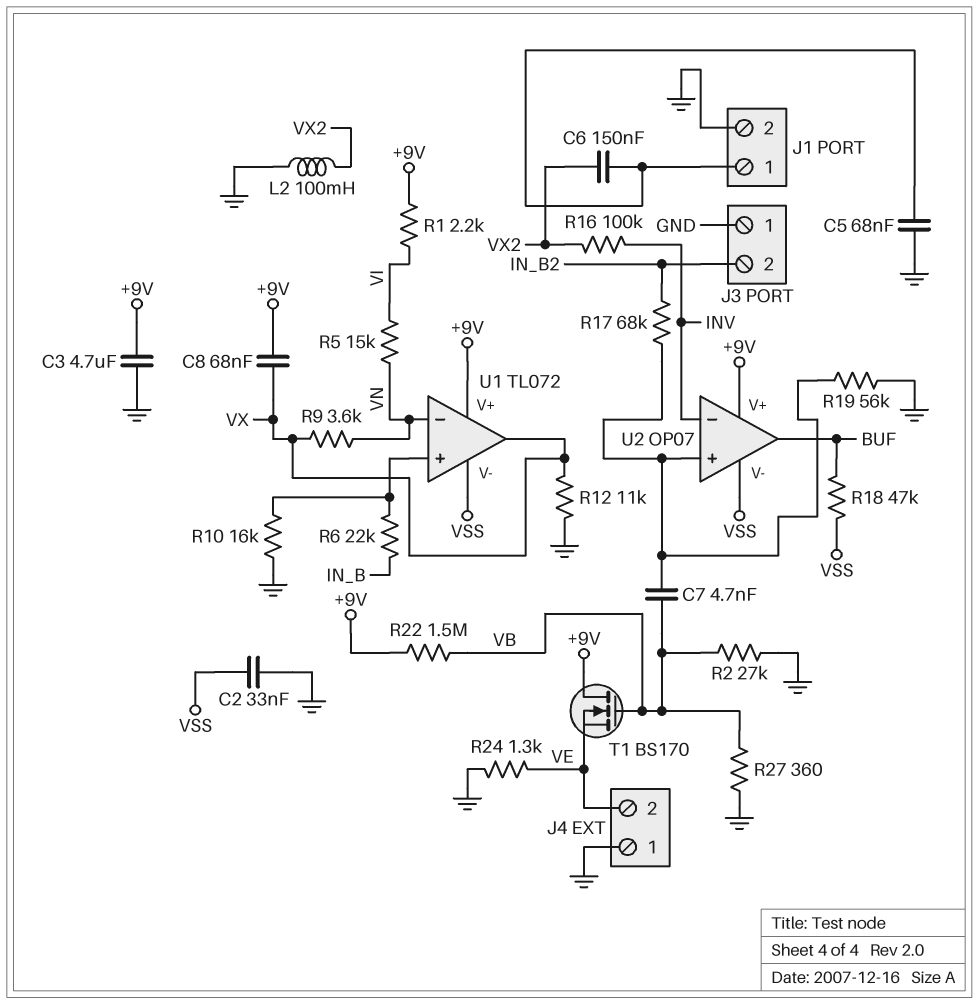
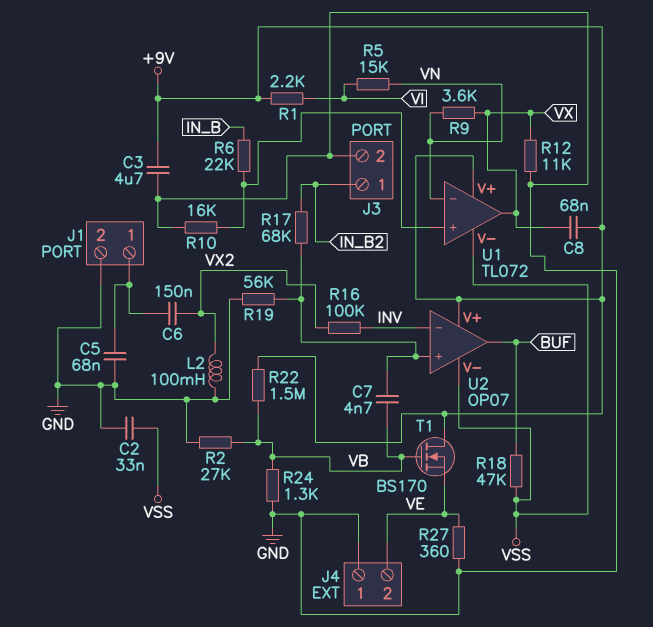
J3 pin 1: GND -> IN_B2
J3 pin 2: IN_B2 -> GND
R24: 1.3k (GND, VE) -> 1.3k (GND, VB)
R27: 360 (GND, VB) -> 360 (GND, VE)

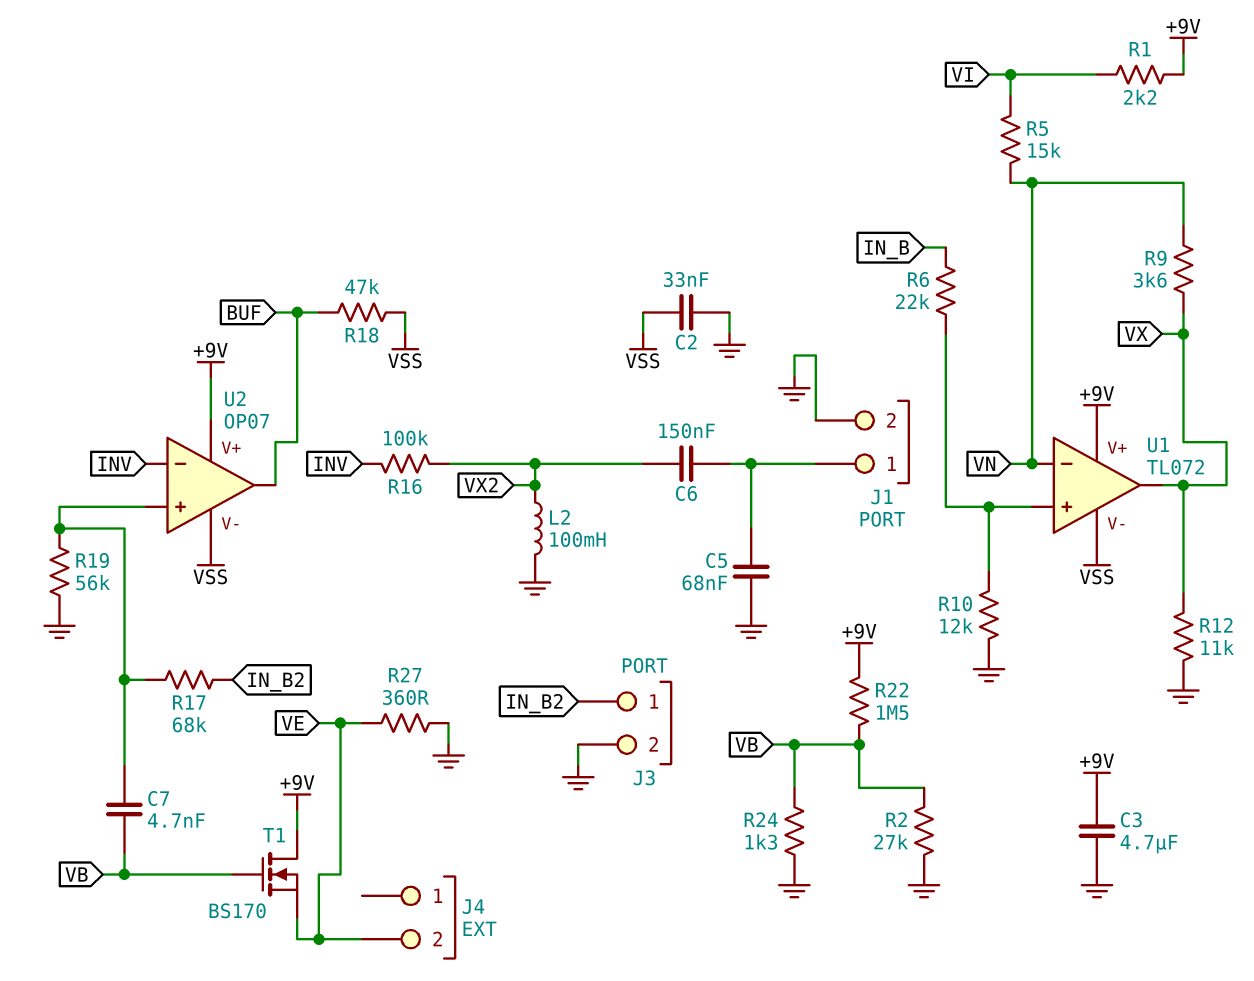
C8: 68nF (+9V, VX) -> none
J4 pin 1: GND -> none
R10: 16k (GND, U1/in+) -> 12k (GND, U1/in+)

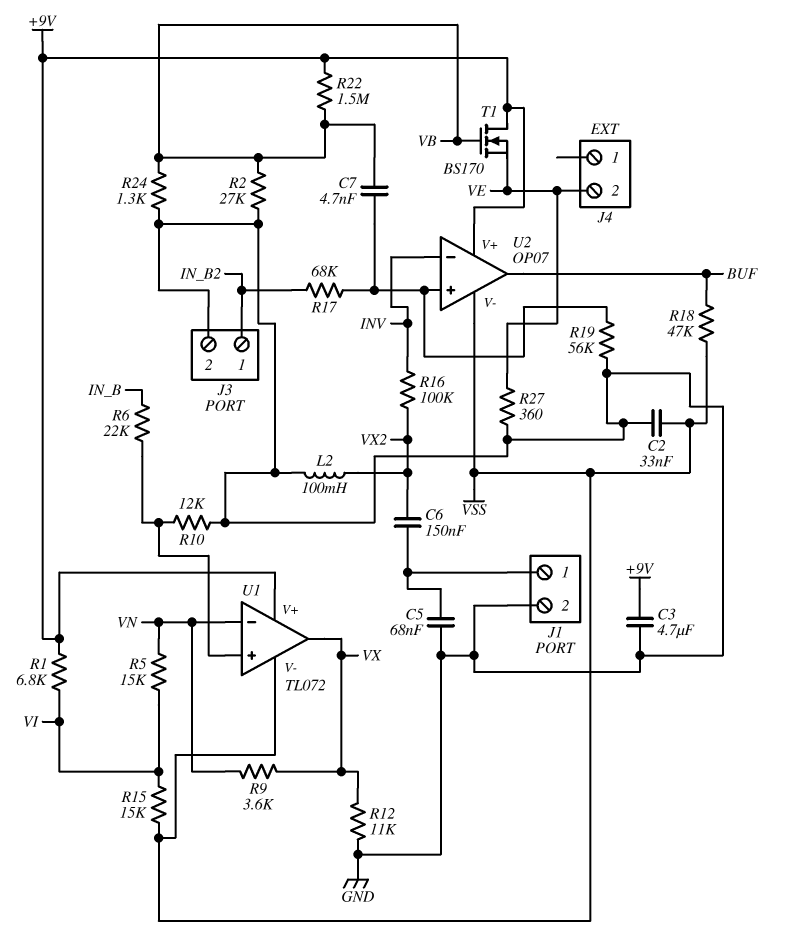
R1: 2.2k (+9V, VI) -> 6.8k (+9V, VI)
R15: none -> 15k (VI, VSS)

